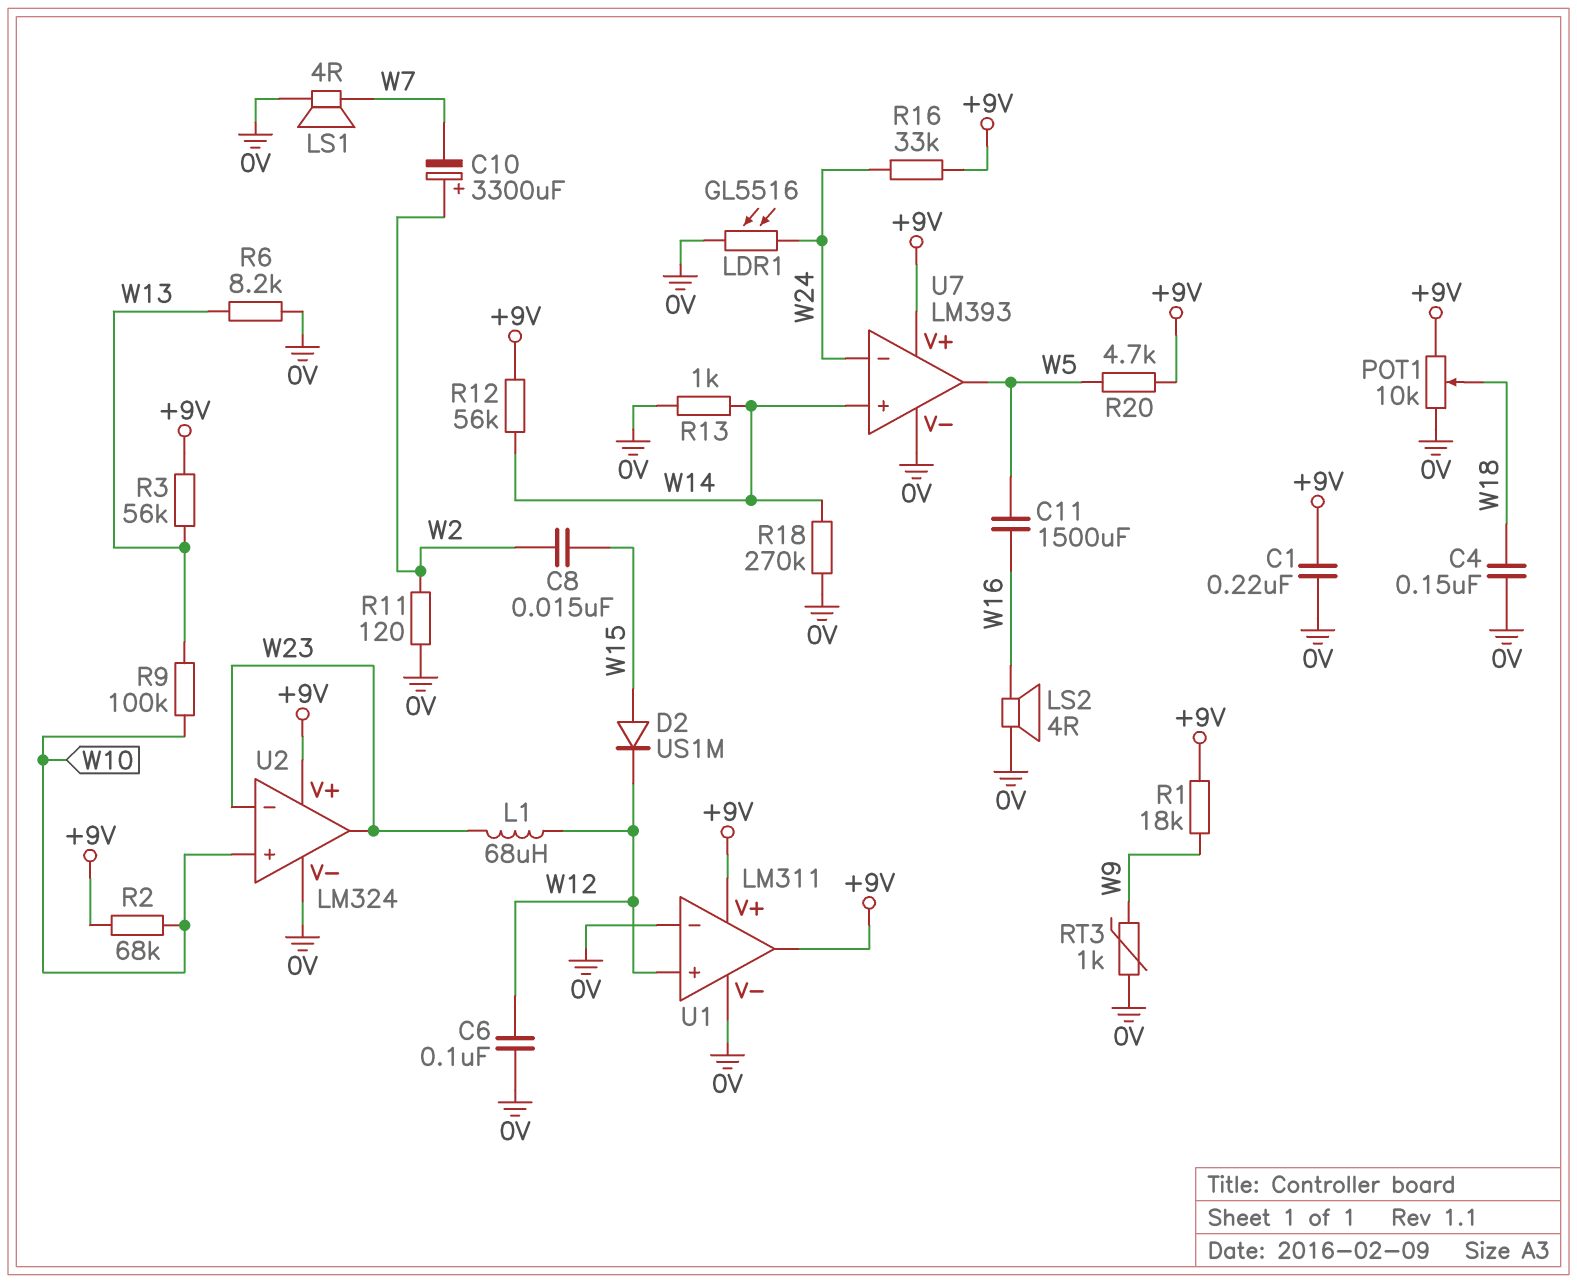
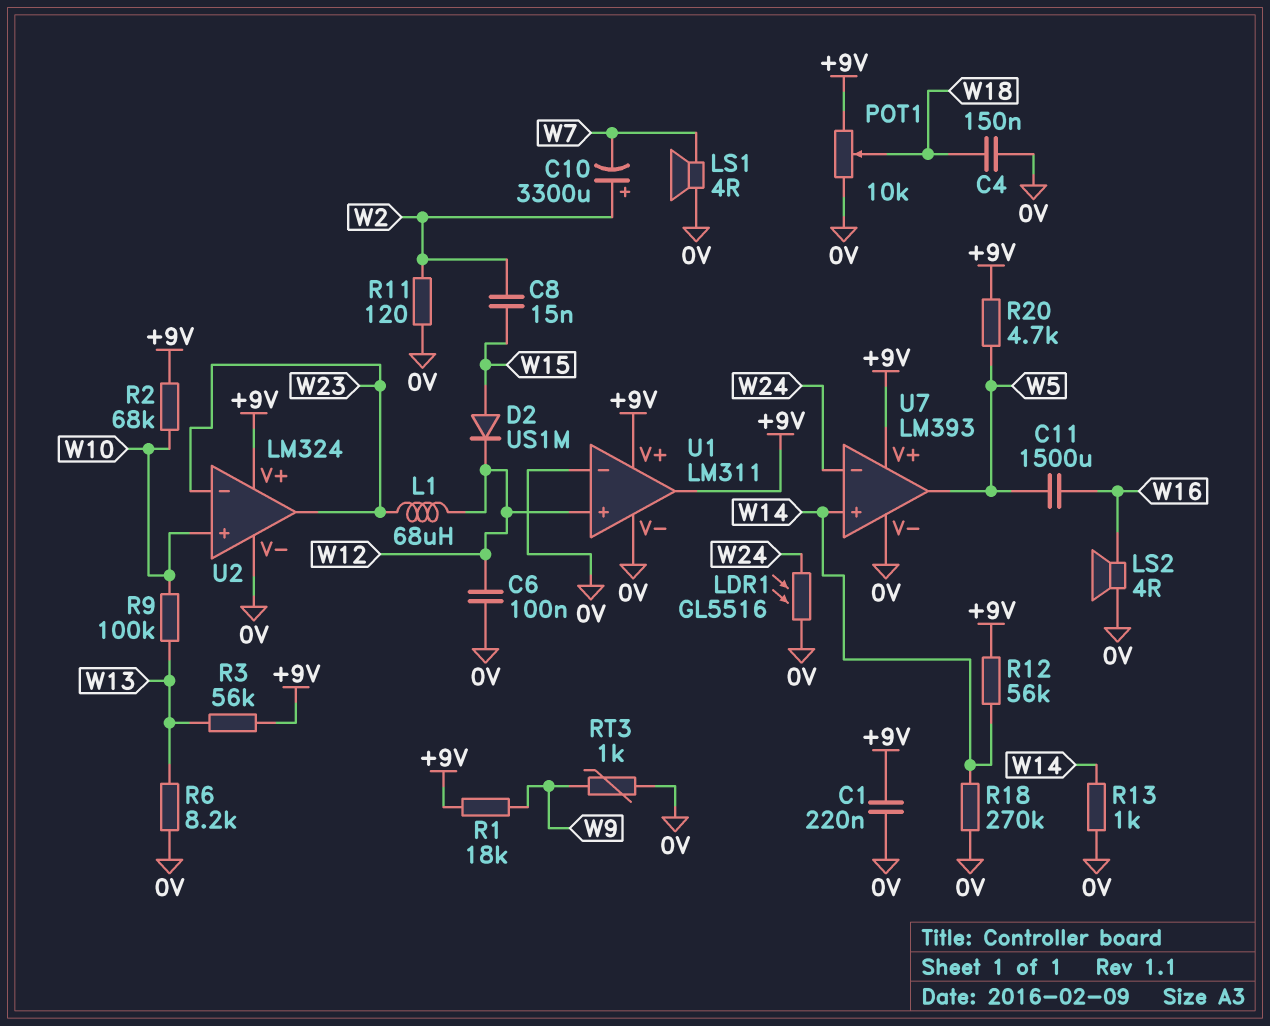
R16: 33k (+9V, W24) -> none

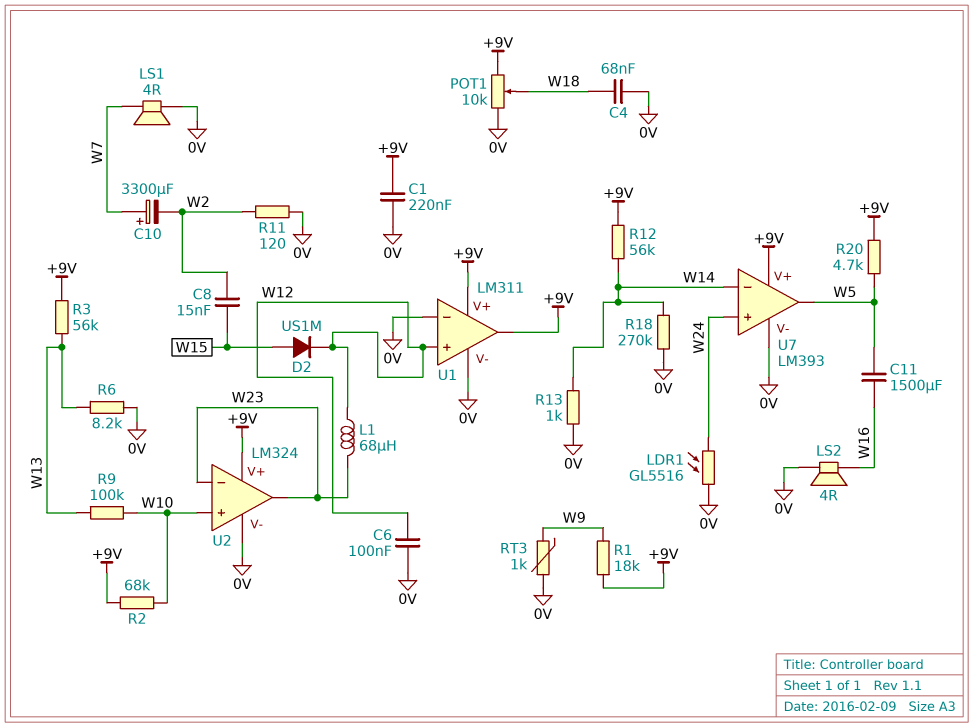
C4: 150nF (0V, W18) -> 68nF (0V, W18)
C10: 3300uF (plus W2, minus W7) -> 3300uF (plus W7, minus W2)
U7 pin in+: W14 -> W24
U7 pin in-: W24 -> W14

